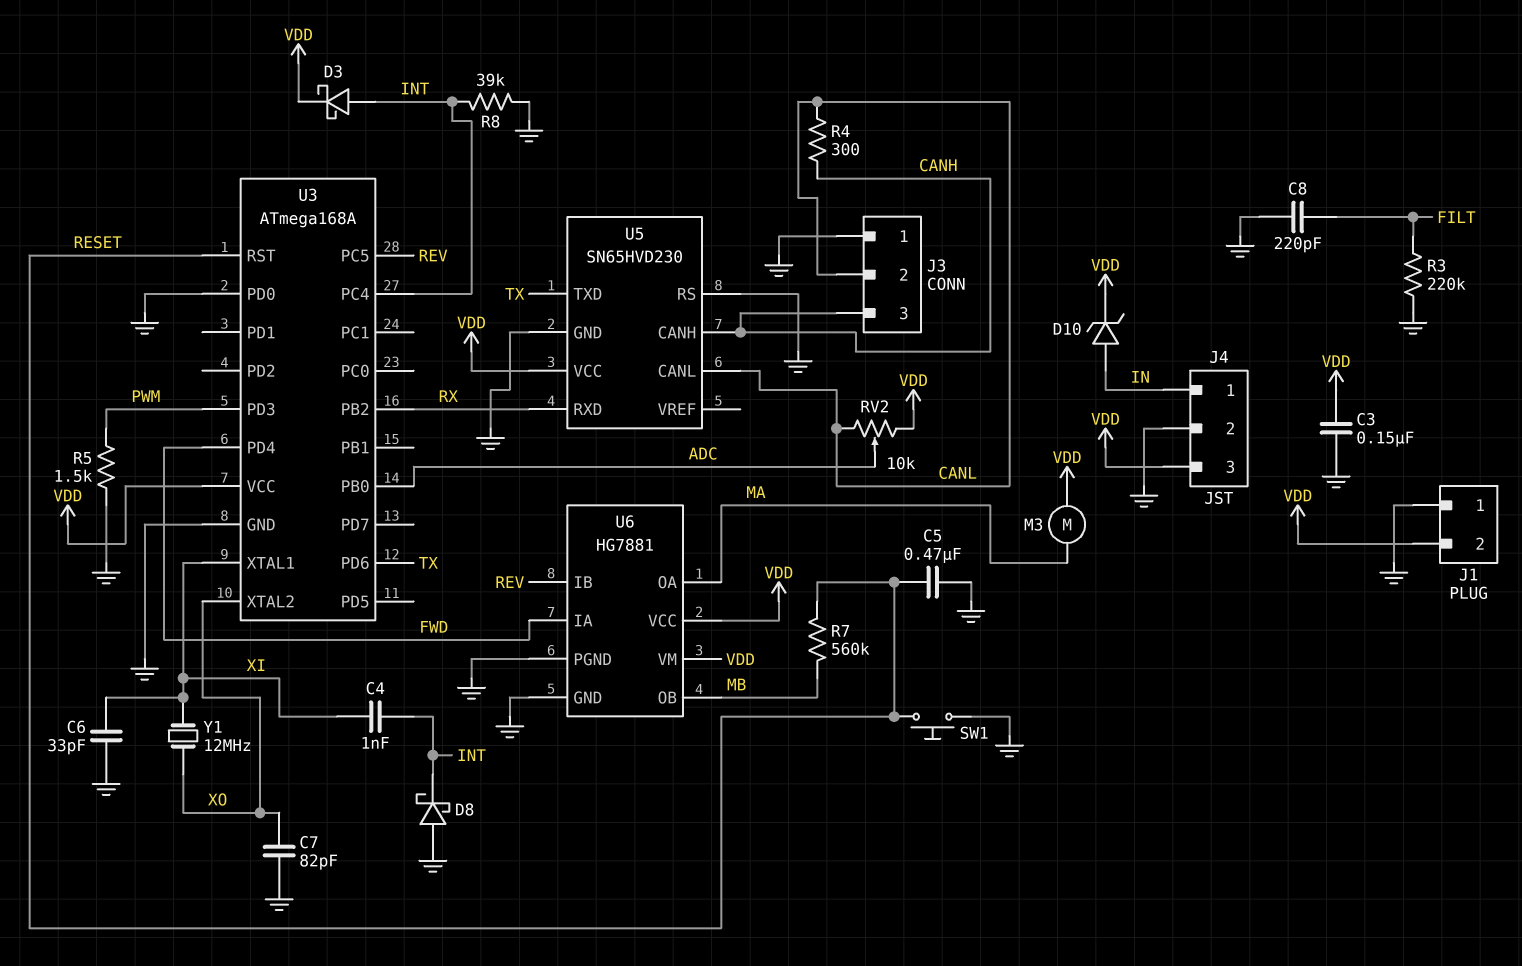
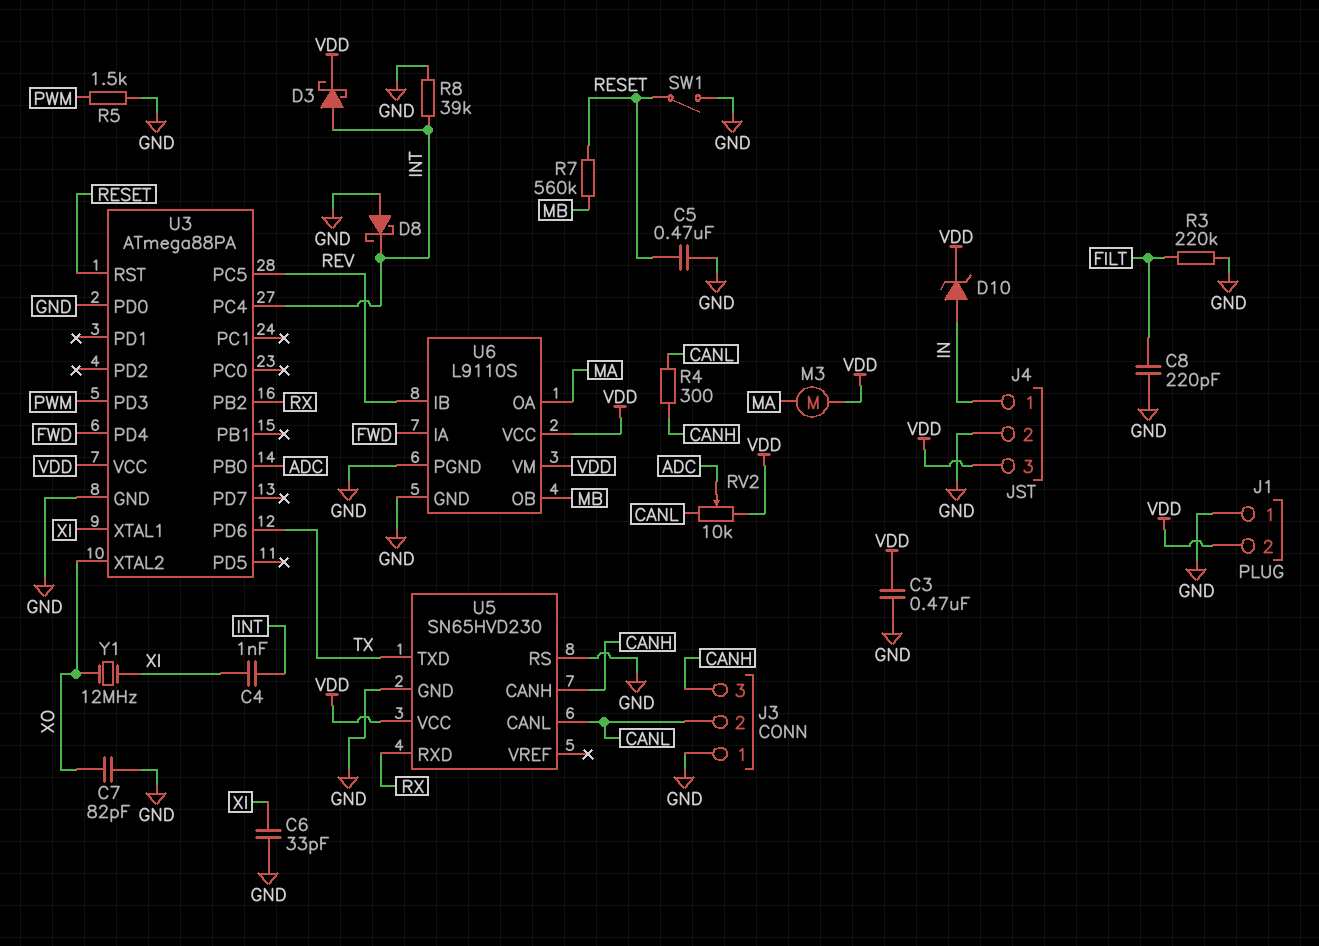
C3: 150nF (GND, VDD) -> 470nF (GND, VDD)
SW1: button (GND, RESET) -> switch (GND, RESET)
U3: ATmega168A -> ATmega88PA
U6: HG7881 -> L9110S

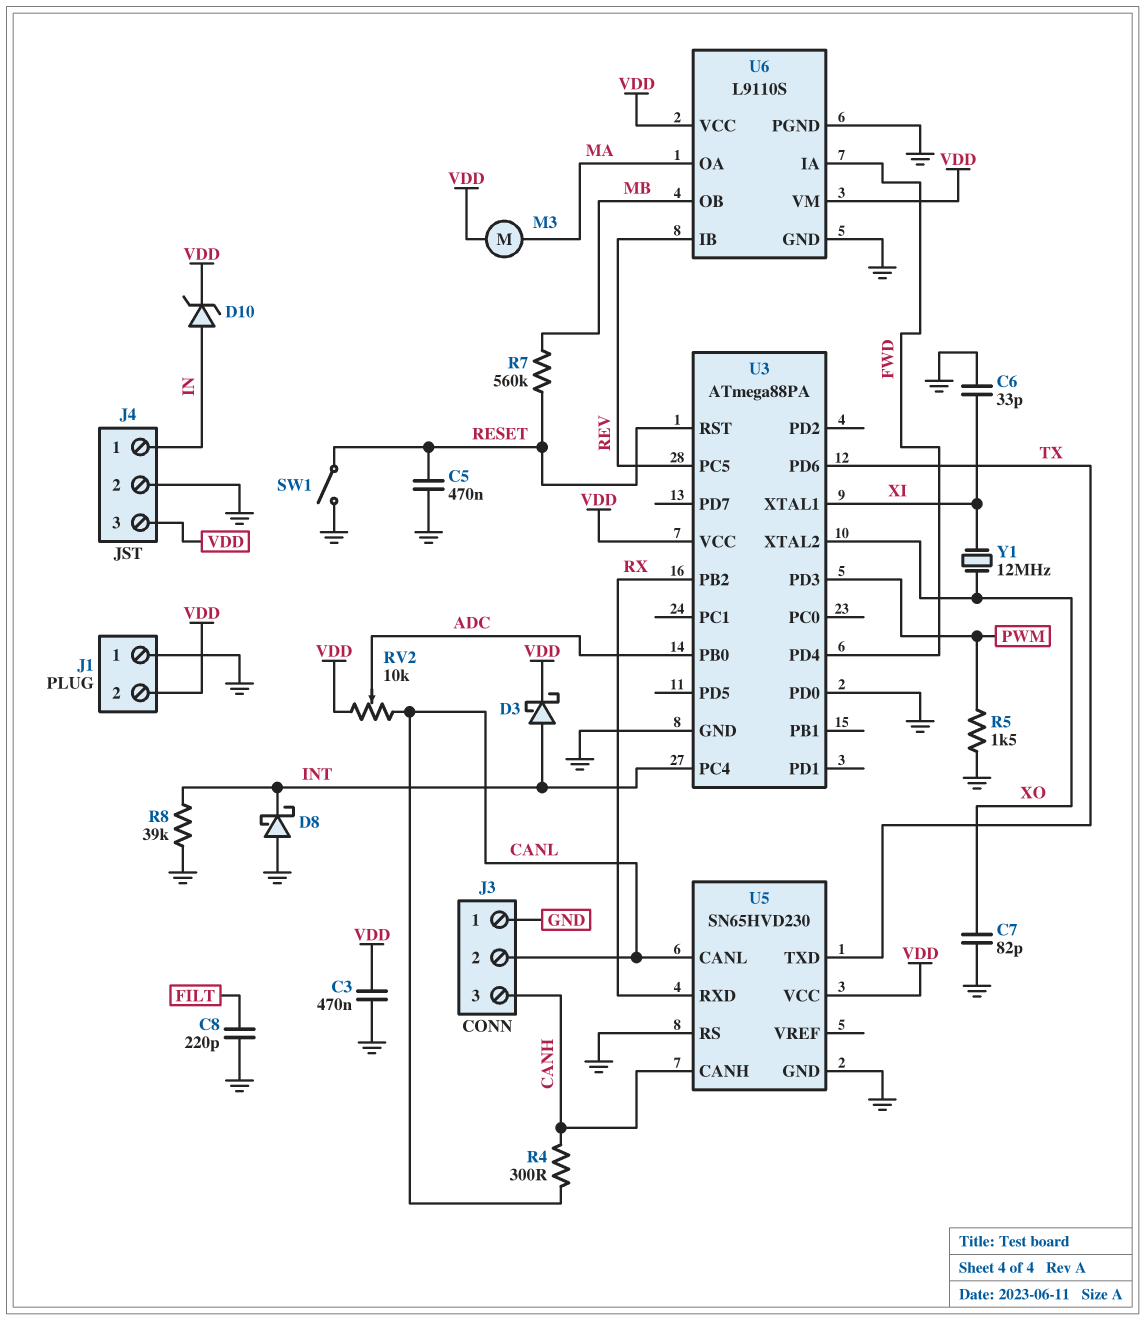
C4: 1nF (INT, XI) -> none
R3: 220k (FILT, GND) -> none

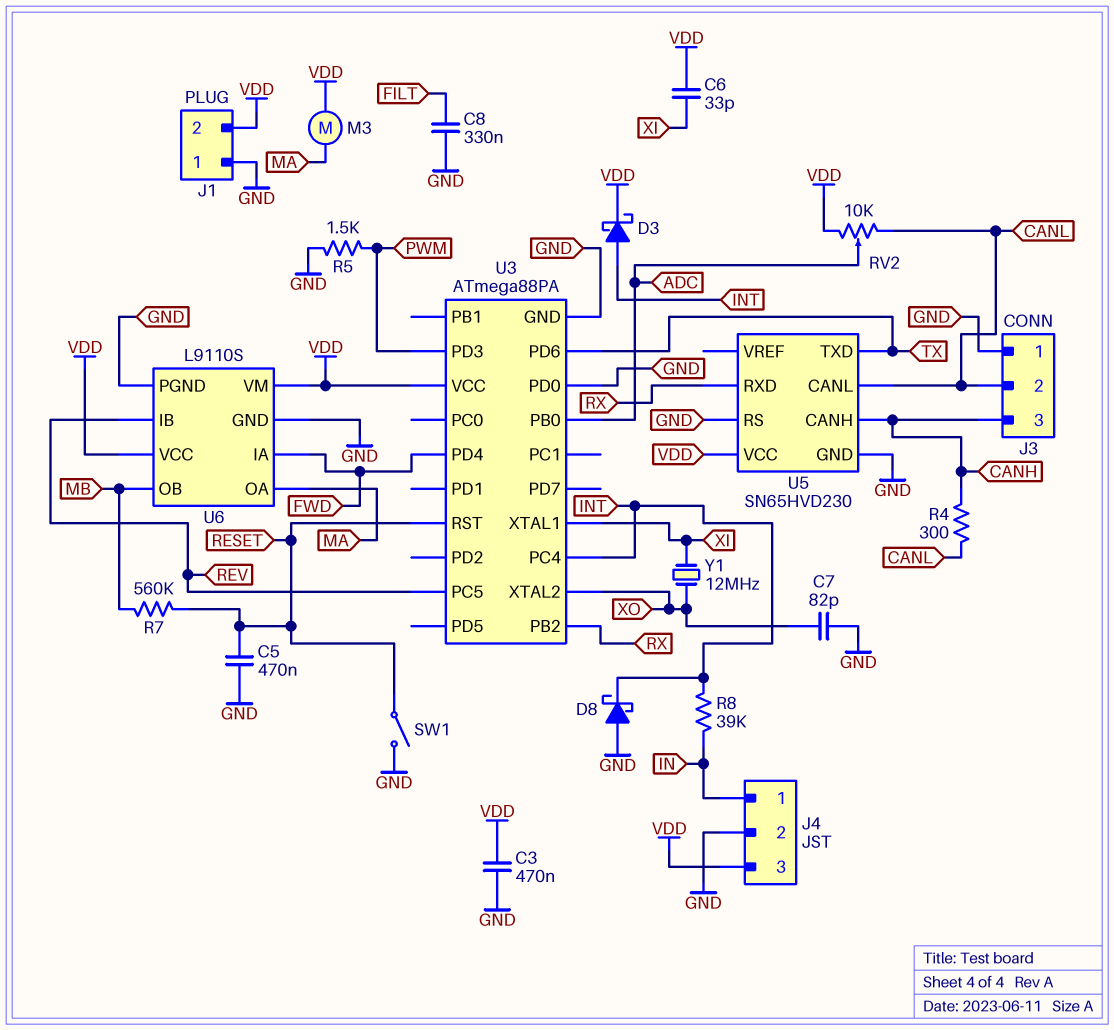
C6: 33pF (GND, XI) -> 33pF (VDD, XI)
C8: 220pF (FILT, GND) -> 330nF (FILT, GND)
D10: zener (A IN, K VDD) -> none
R8: 39k (GND, INT) -> 39k (IN, INT)

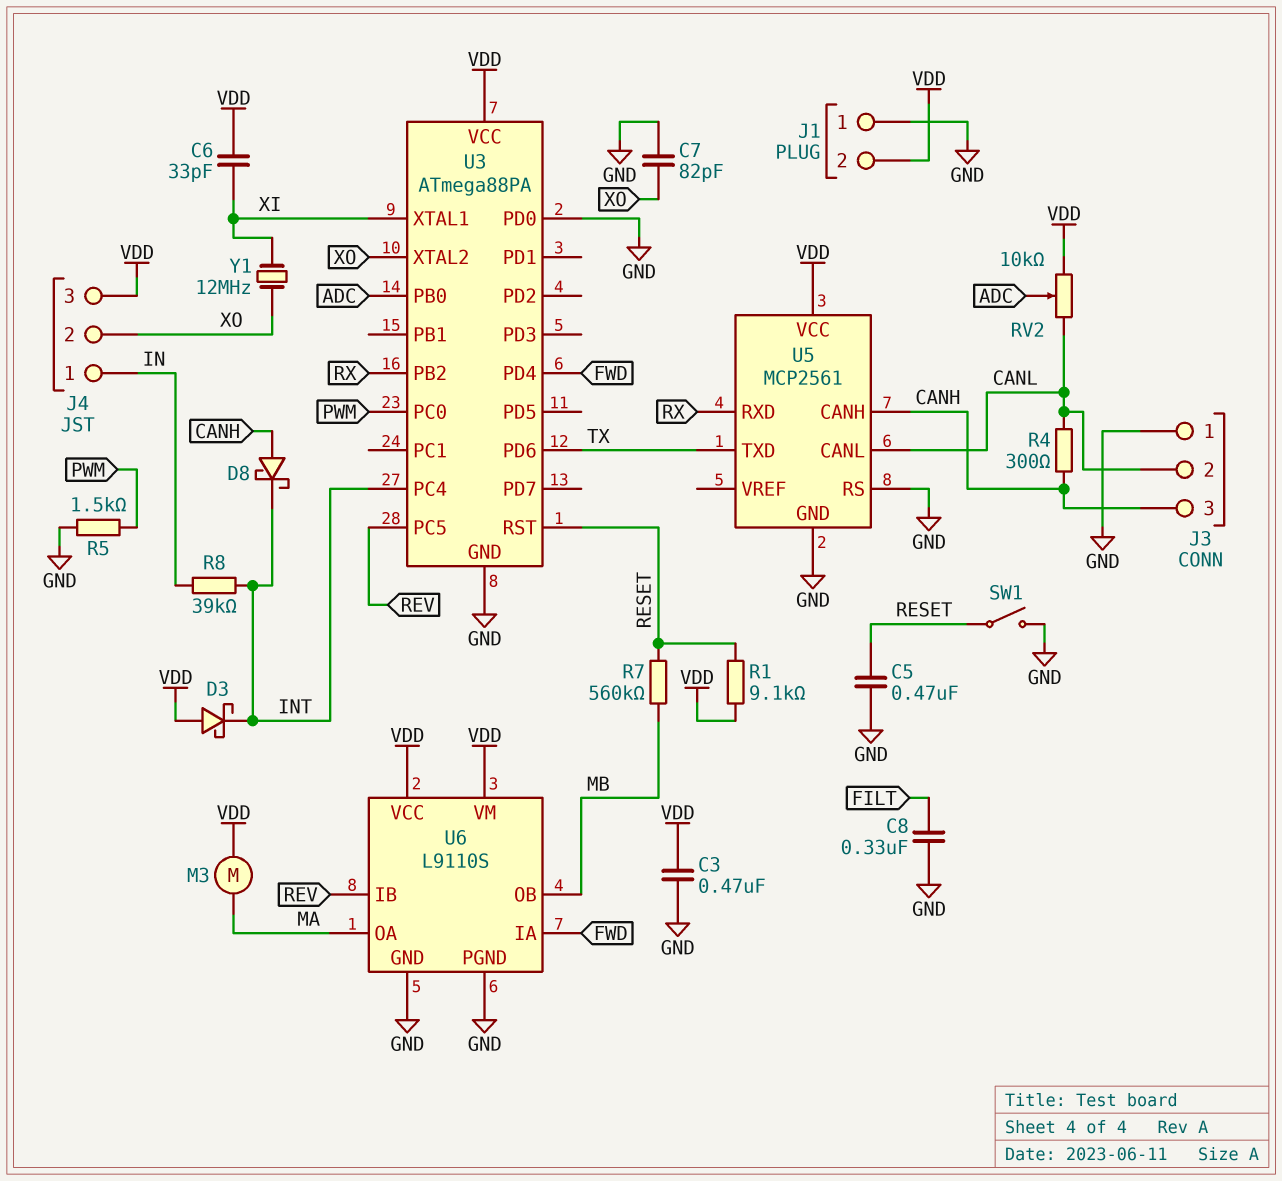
D3: schottky (A INT, K VDD) -> schottky (A VDD, K INT)
D8: schottky (A GND, K INT) -> schottky (A CANH, K INT)
J4 pin 2: GND -> XO
R1: none -> 9.1k (RESET, VDD)
U3 pin PC0: none -> PWM
U3 pin PD3: PWM -> none
U5: SN65HVD230 -> MCP2561

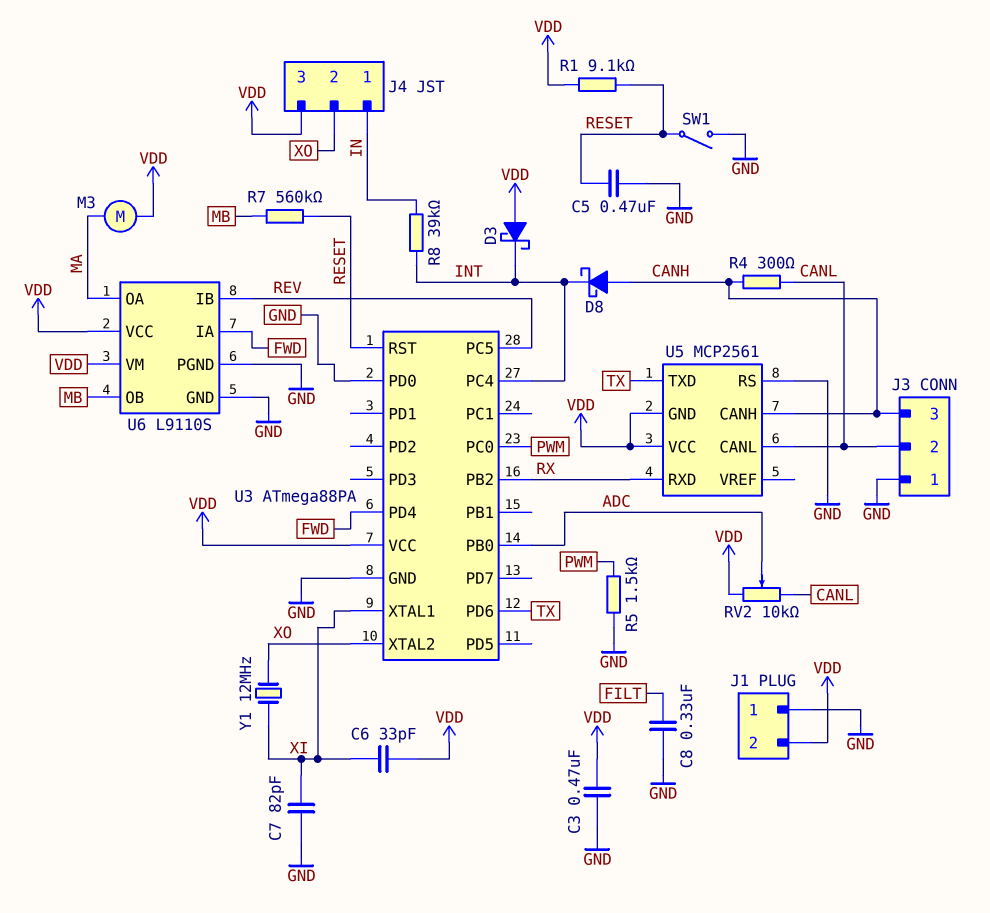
C7: 82pF (GND, XO) -> 82pF (GND, XI)
U5 pin GND: GND -> VDD

